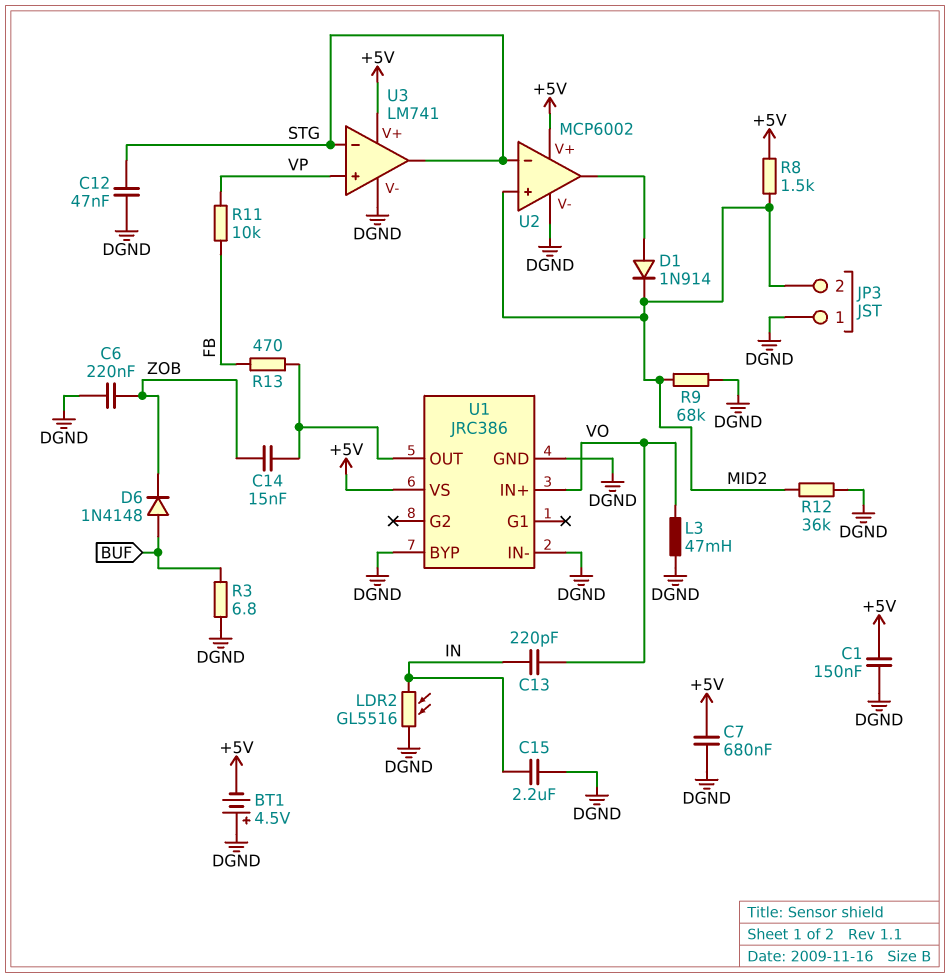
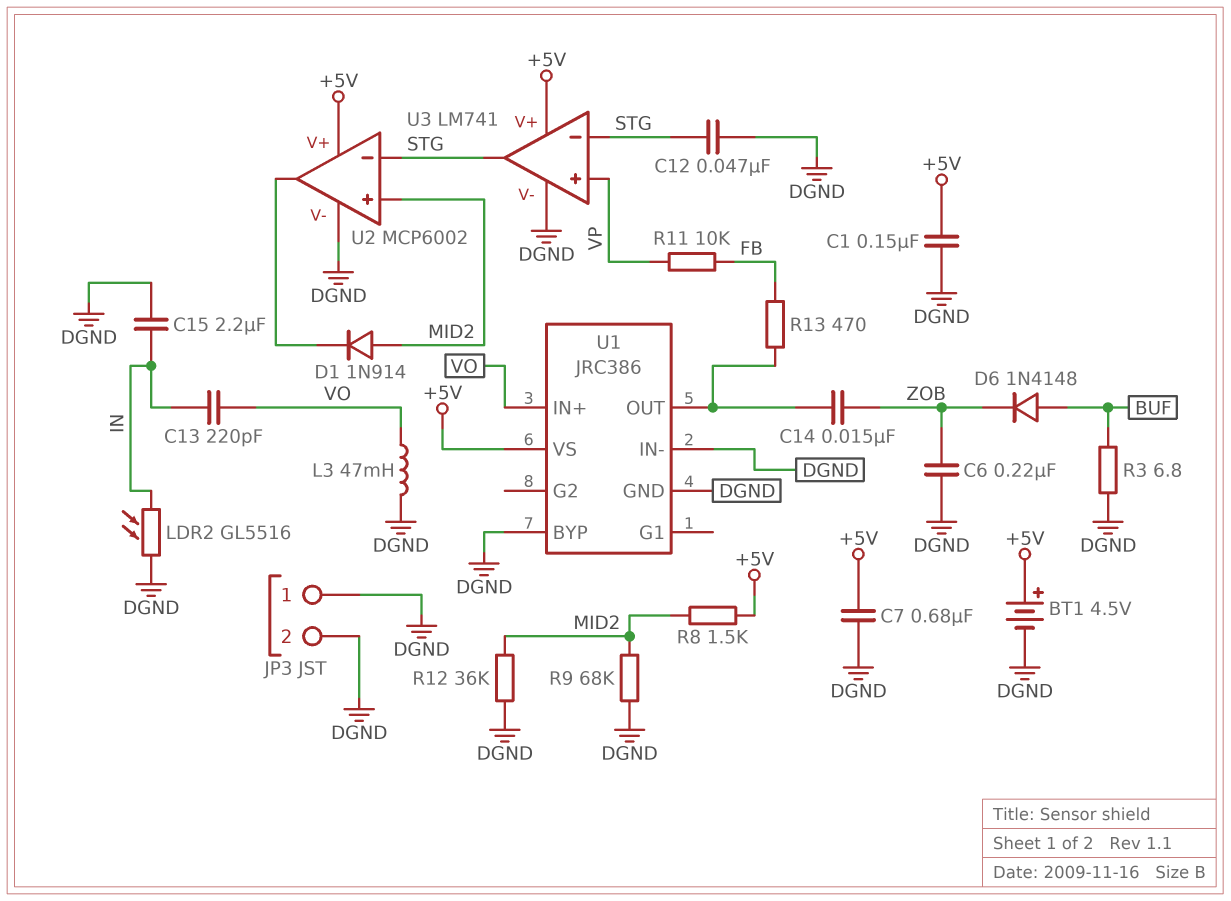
BT1: 4.5V (plus DGND, minus +5V) -> 4.5V (plus +5V, minus DGND)
D1: diode 1N914 (A U2/out, K MID2) -> diode 1N914 (A MID2, K U2/out)
JP3 pin 2: MID2 -> DGND

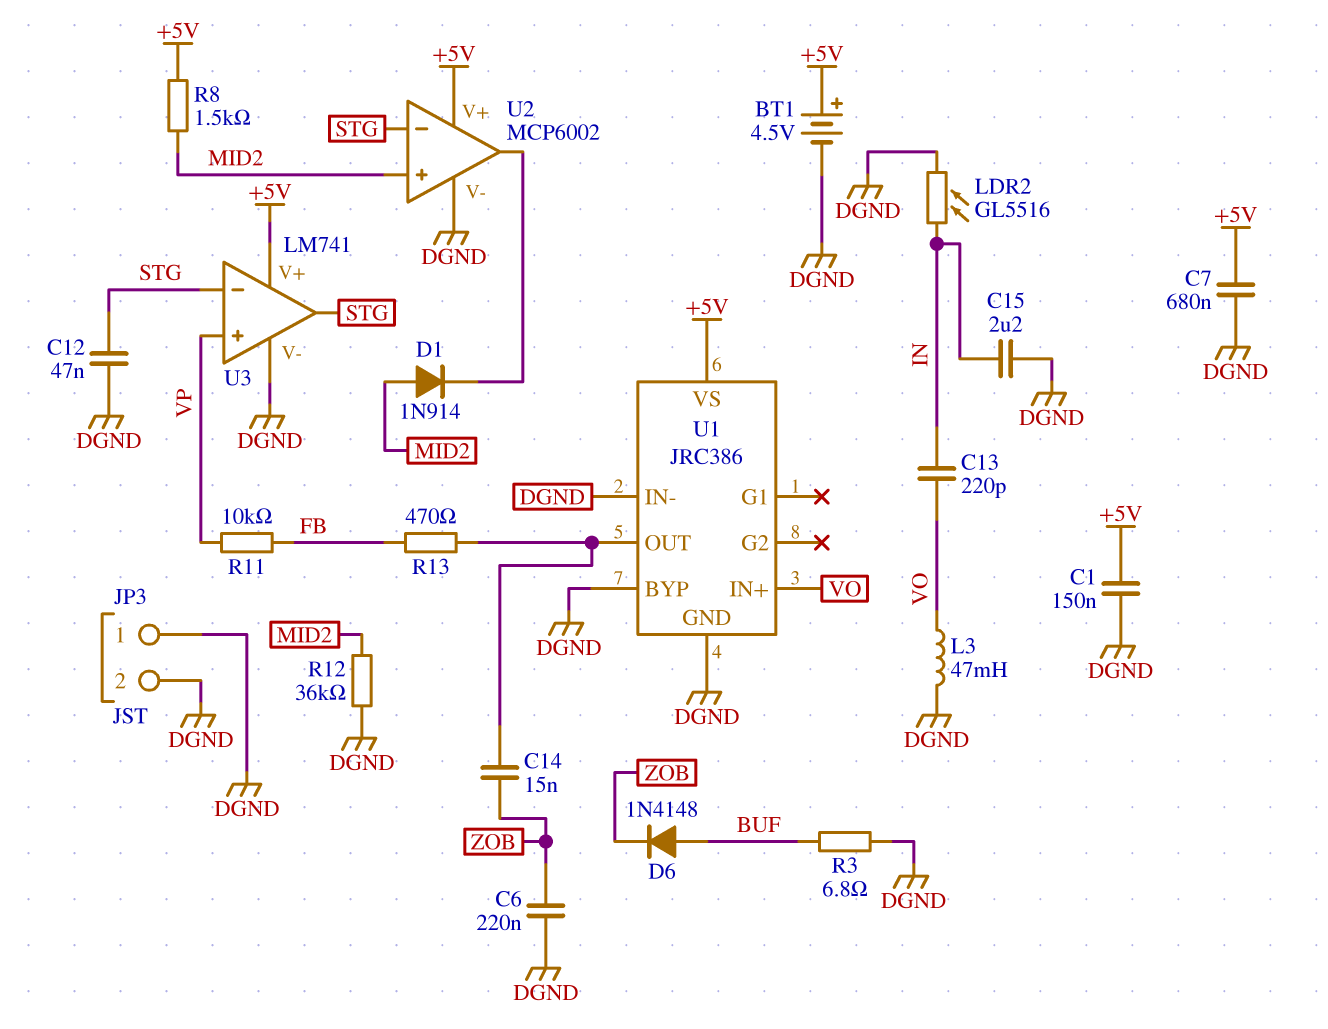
R9: 68k (DGND, MID2) -> none

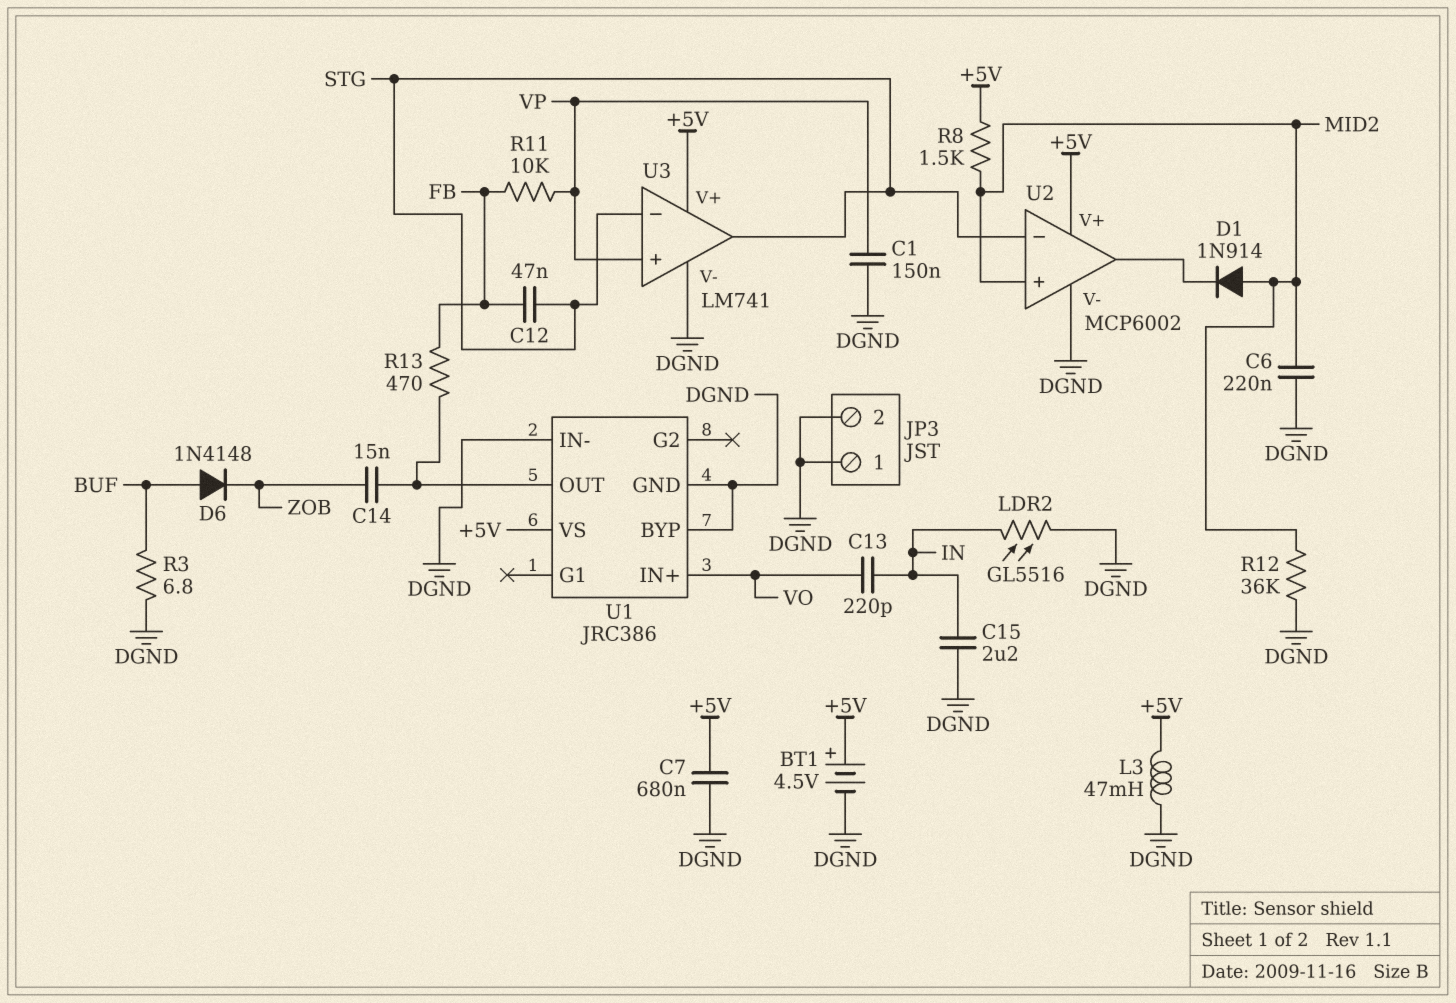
C1: 150nF (+5V, DGND) -> 150nF (DGND, VP)
C6: 220nF (DGND, ZOB) -> 220nF (DGND, MID2)
C12: 47nF (DGND, STG) -> 47nF (FB, STG)
L3: 47mH (DGND, VO) -> 47mH (+5V, DGND)

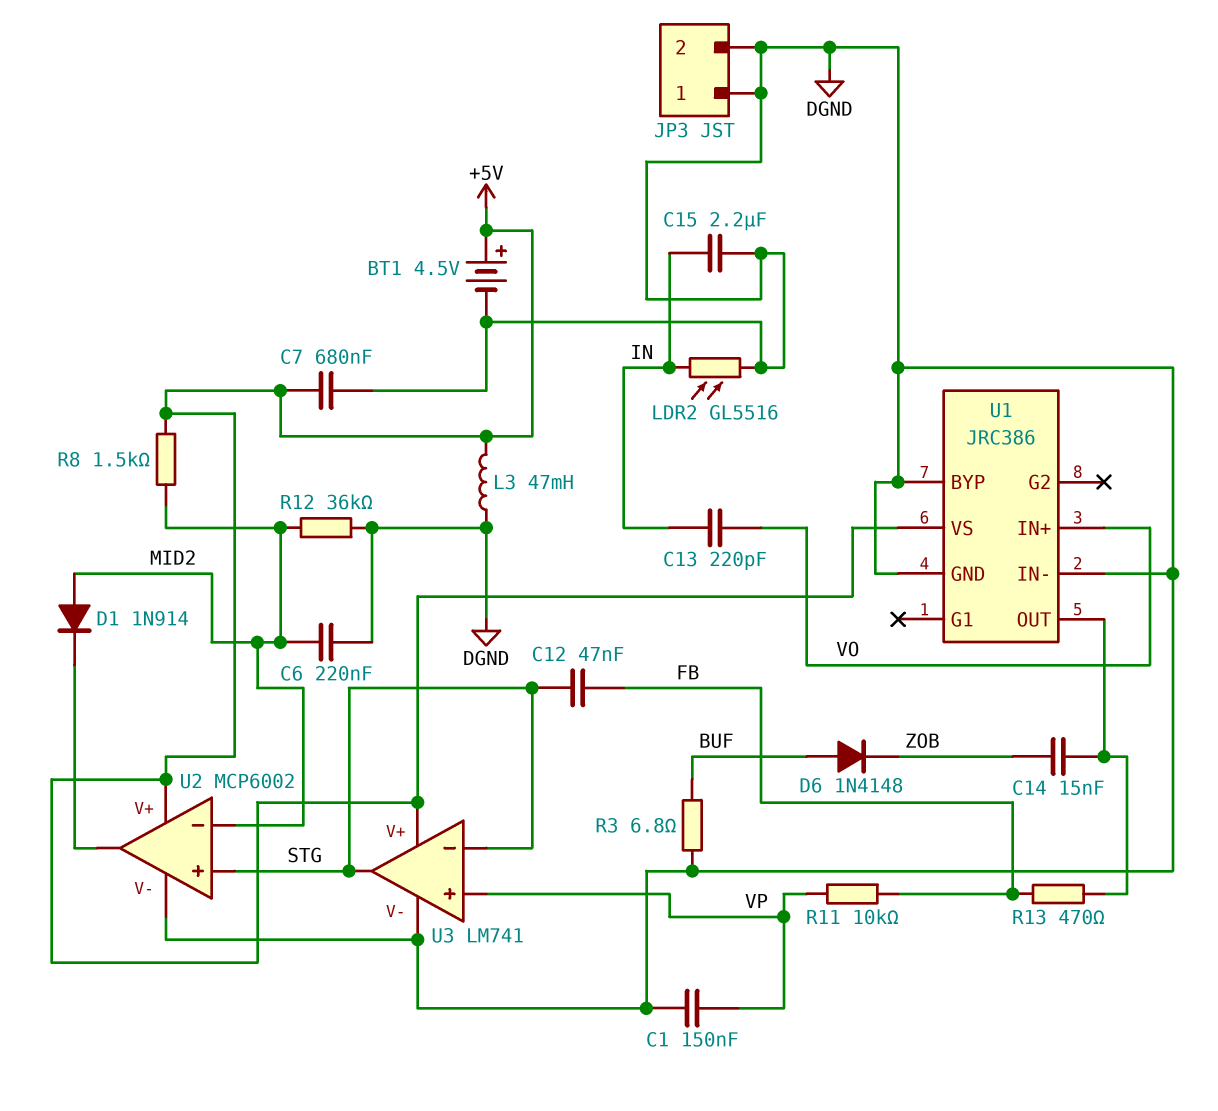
U2 pin in+: MID2 -> STG
U2 pin in-: STG -> MID2

